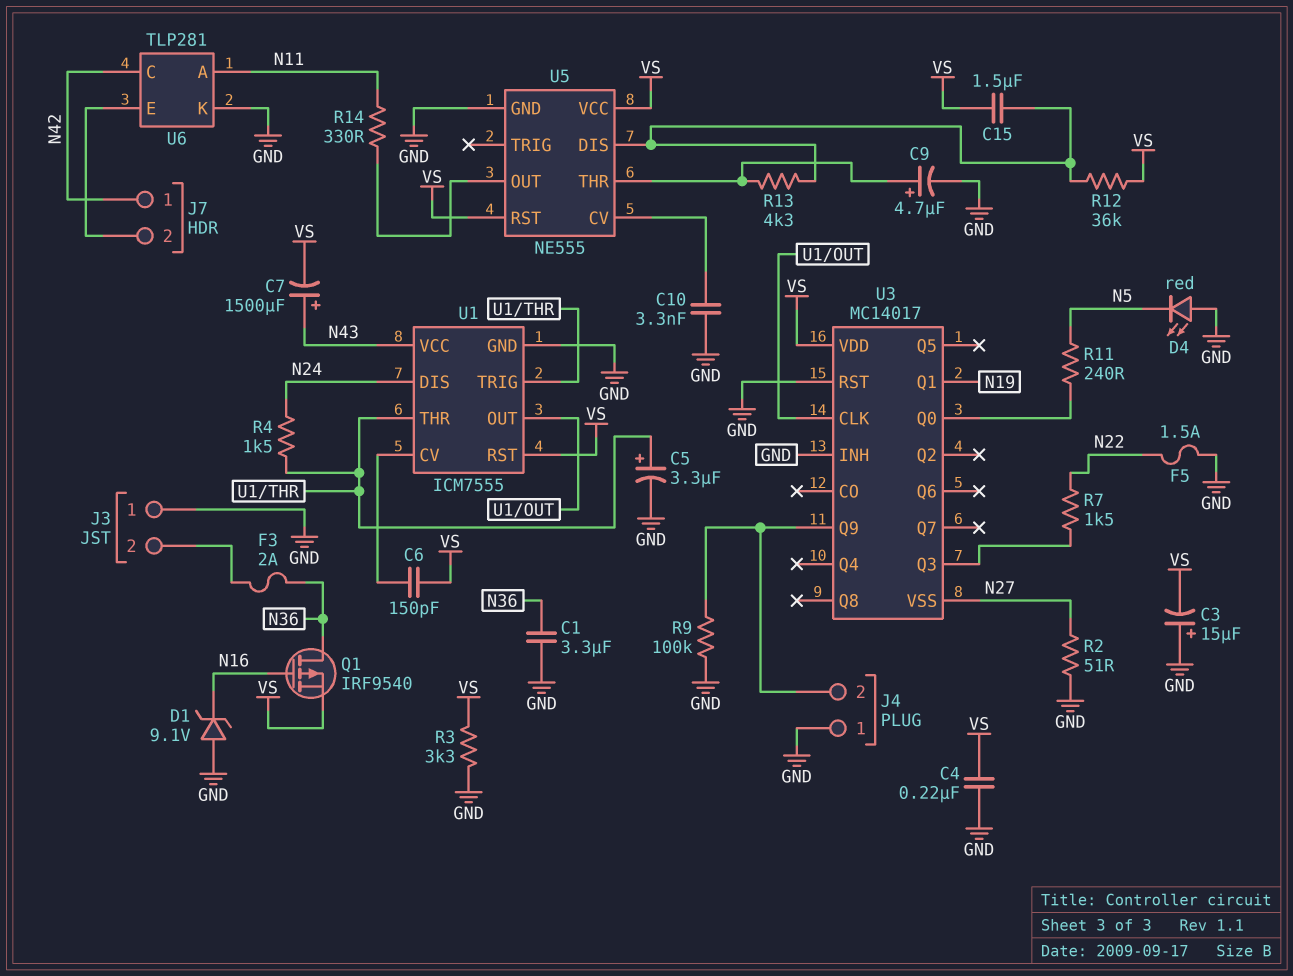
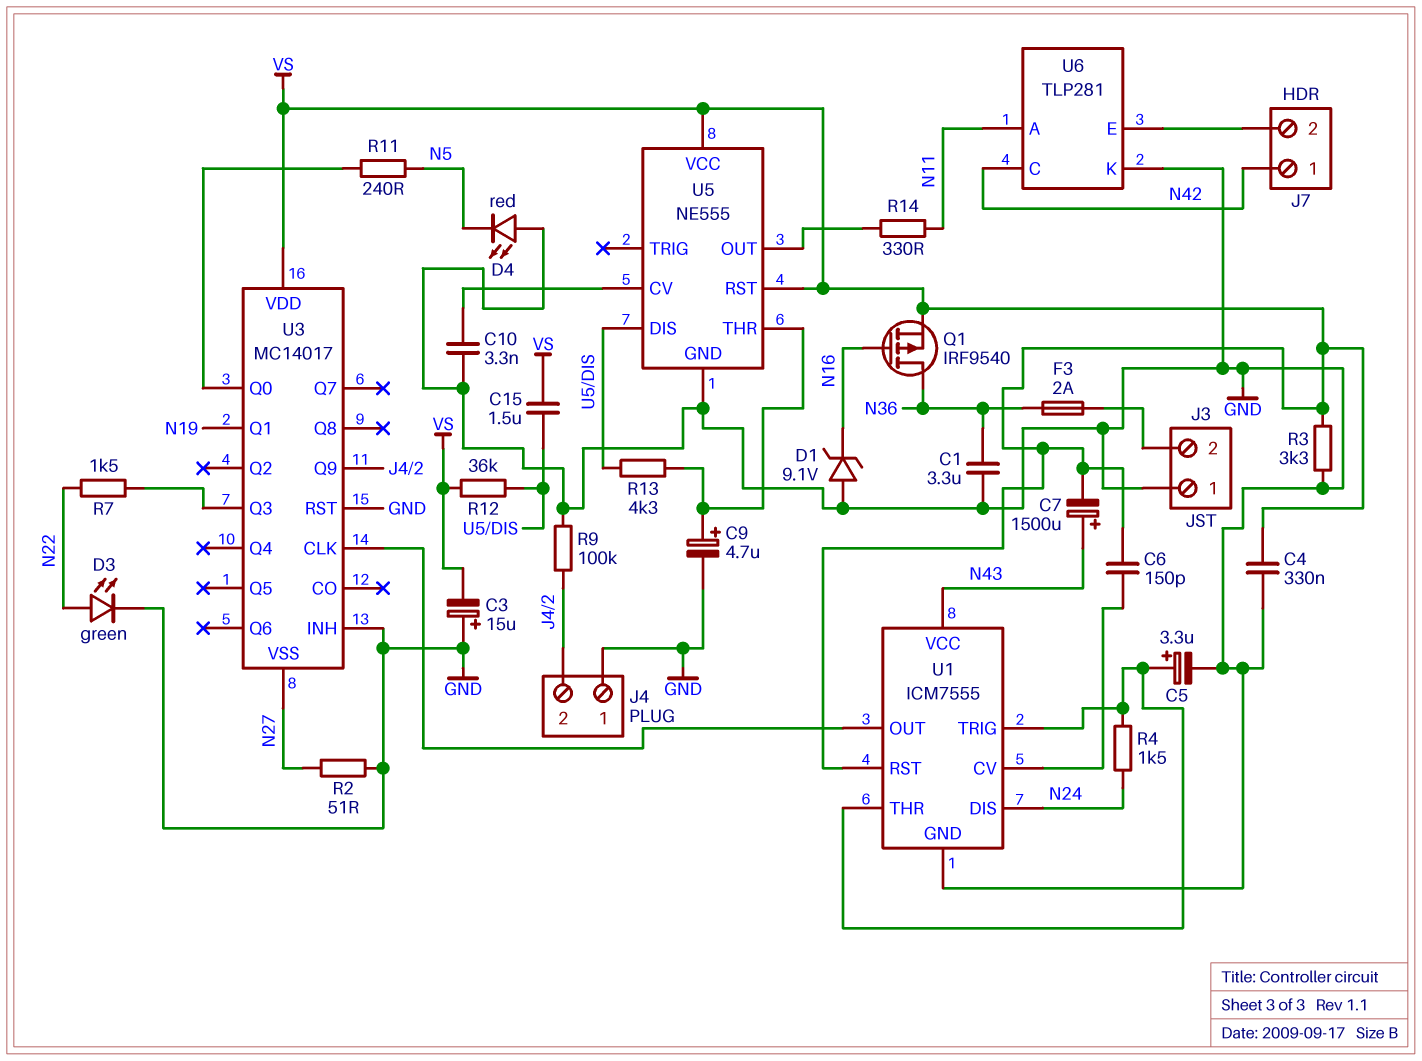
C4: 220nF (GND, VS) -> 330nF (GND, VS)
D3: none -> LED green (A N22, K GND)
F5: 1.5A (GND, N22) -> none

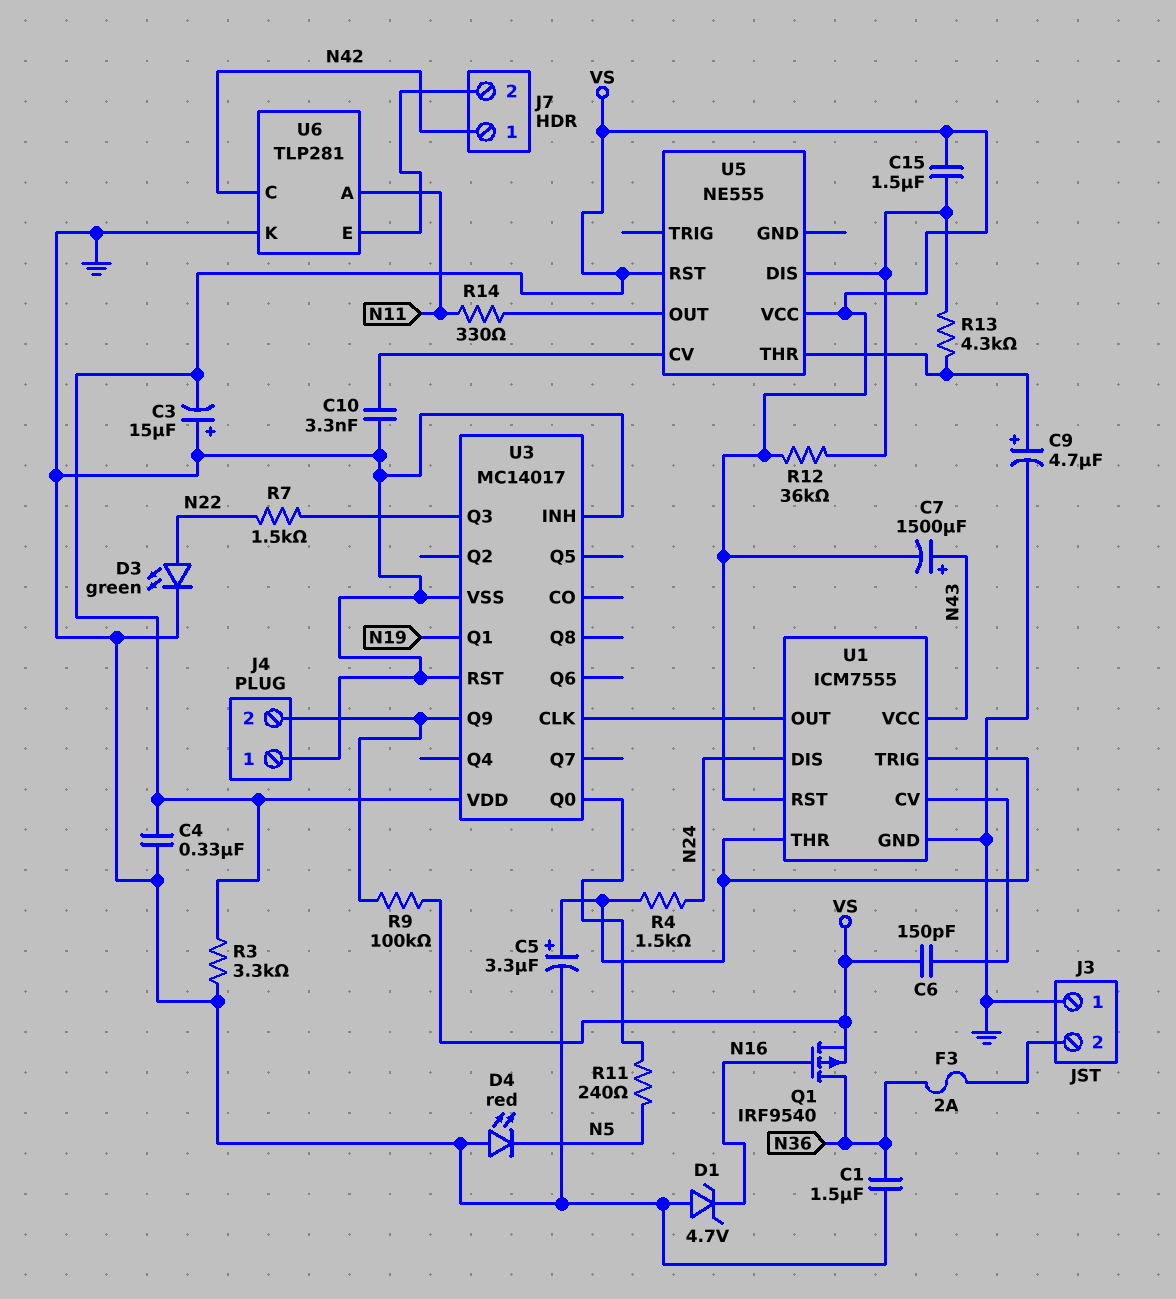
C1: 3.3uF (GND, N36) -> 1.5uF (GND, N36)
D1: zener 9.1V (A GND, K N16) -> zener 4.7V (A GND, K N16)
R2: 51 (GND, N27) -> none
R9: 100k (GND, J4/2) -> 100k (J4/2, VS)
U3 pin VSS: N27 -> GND
U5 pin GND: GND -> none

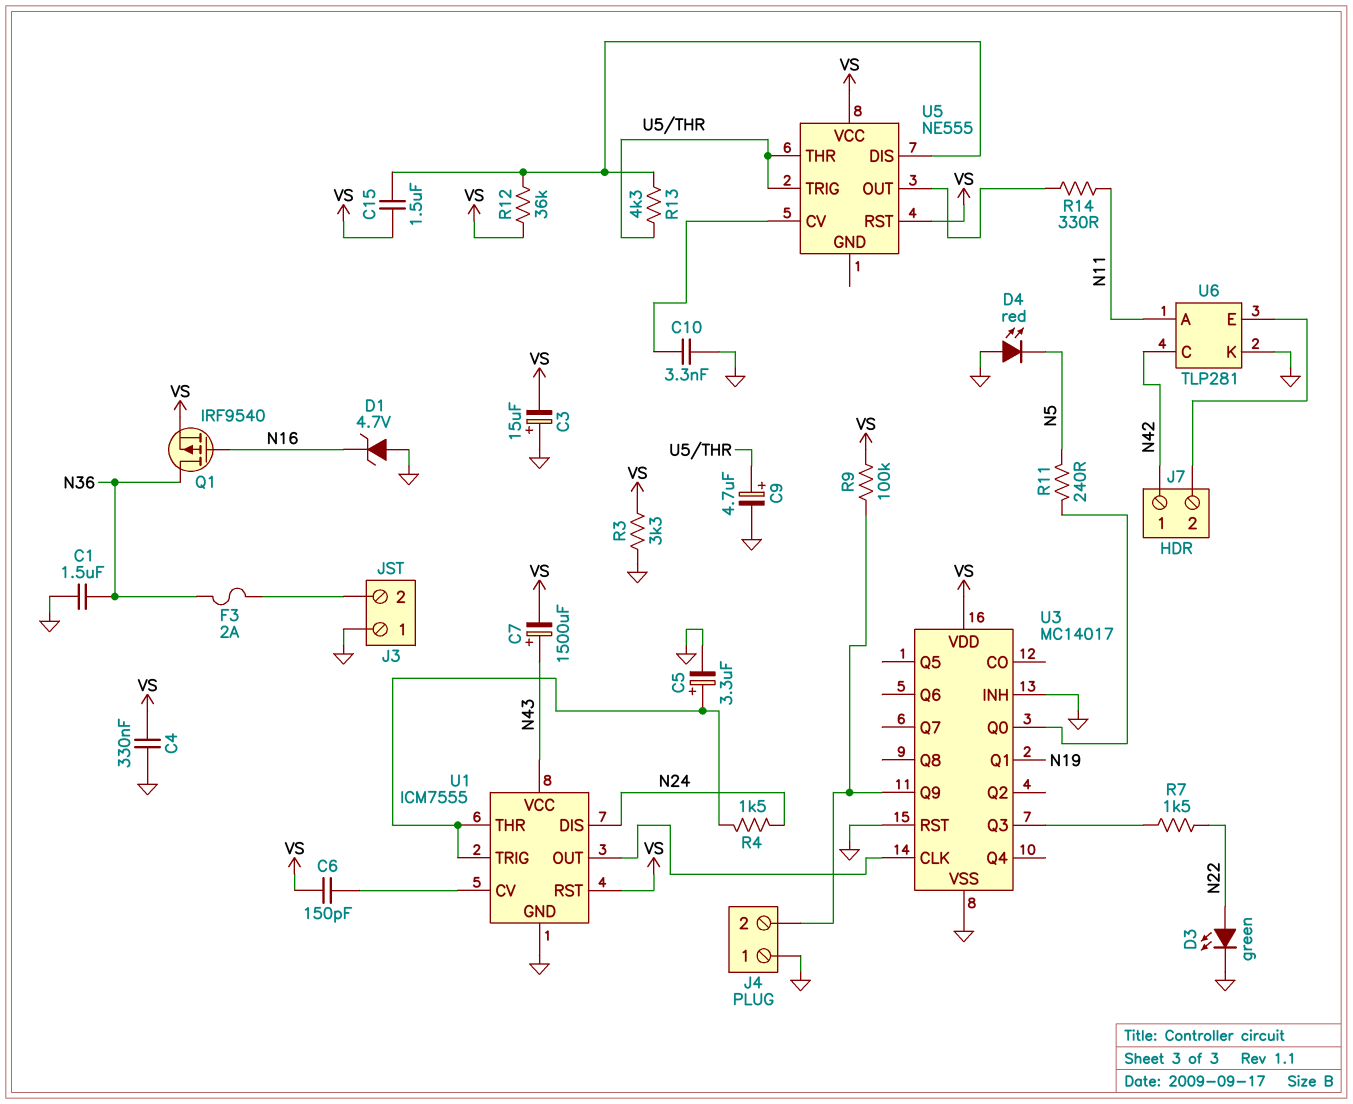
U5 pin TRIG: none -> U5/THR

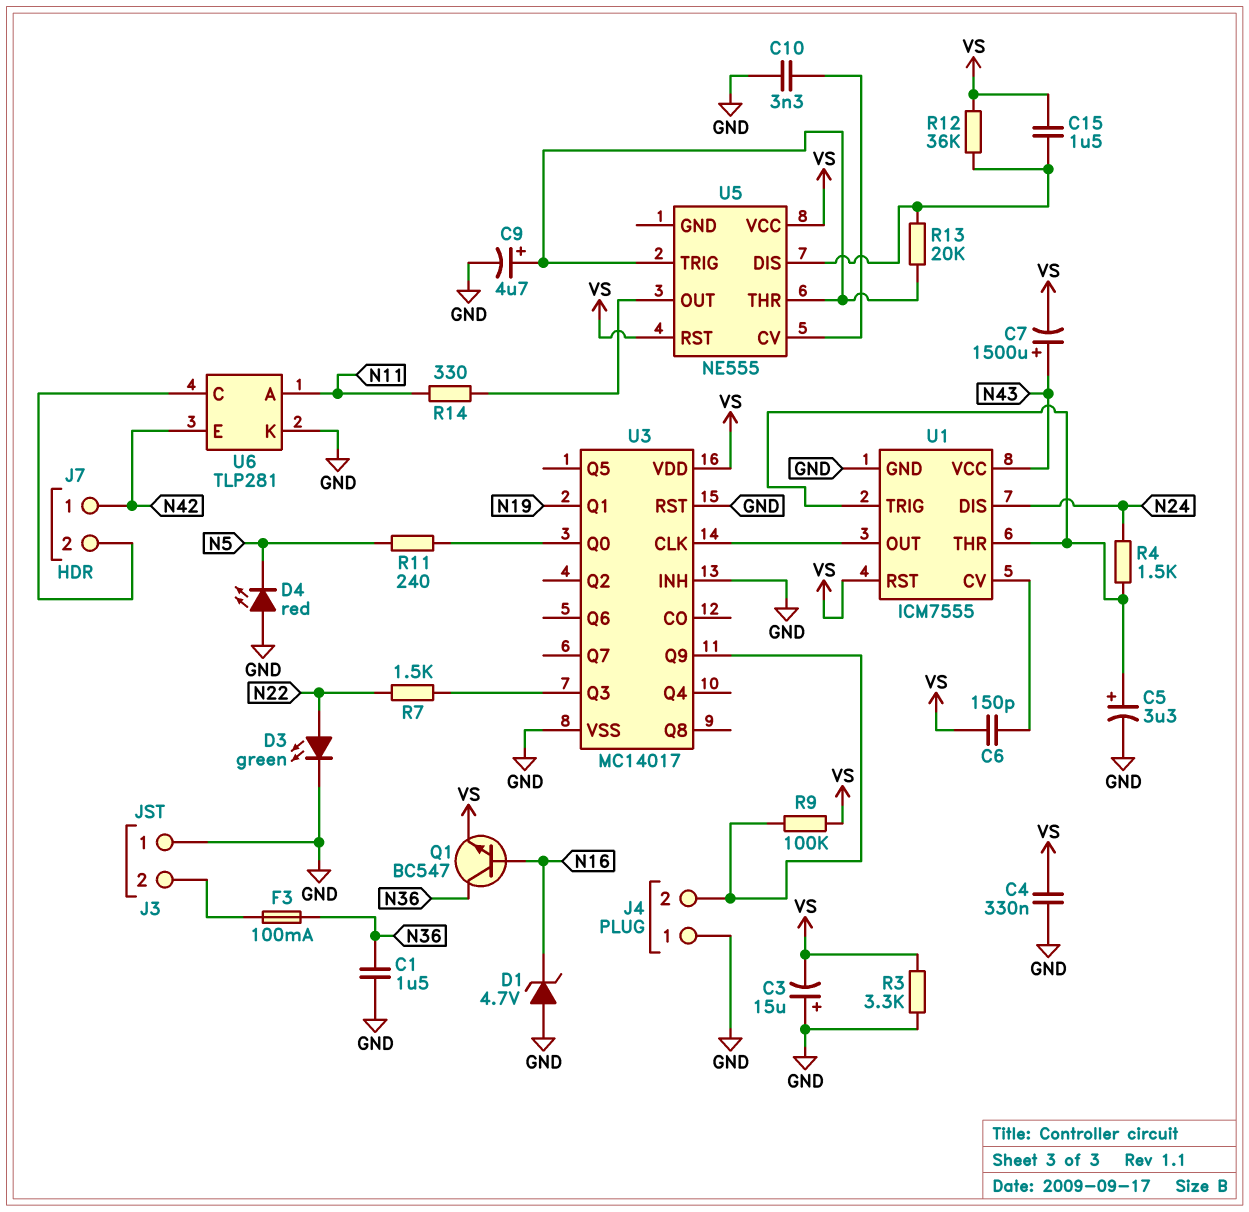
F3: 2A (J3/2, N36) -> 100mA (J3/2, N36)
Q1: PMOS IRF9540 (G N16, D N36, S VS) -> NPN BC547 (B N16, C N36, E VS)
R13: 4.3k (U5/DIS, U5/THR) -> 20k (U5/DIS, U5/THR)
U6 pin C: N42 -> J7/2
U6 pin E: J7/2 -> N42

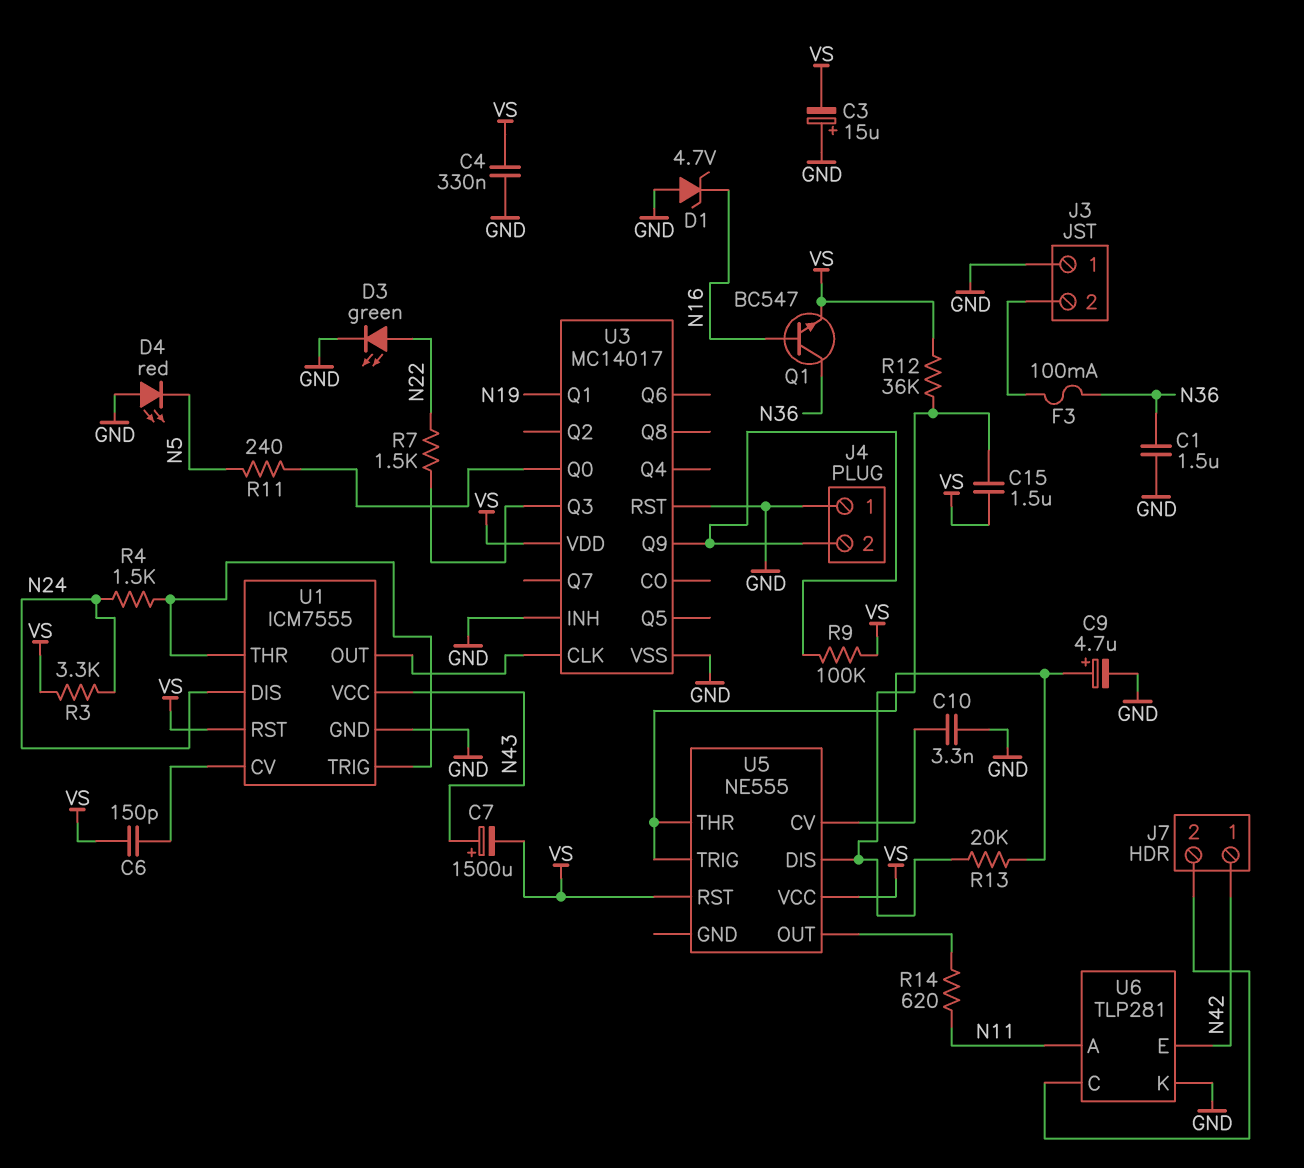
C5: 3.3uF (plus U1/THR, minus GND) -> none
R3: 3.3k (GND, VS) -> 3.3k (N24, VS)
R14: 330 (N11, U5/OUT) -> 620 (N11, U5/OUT)

